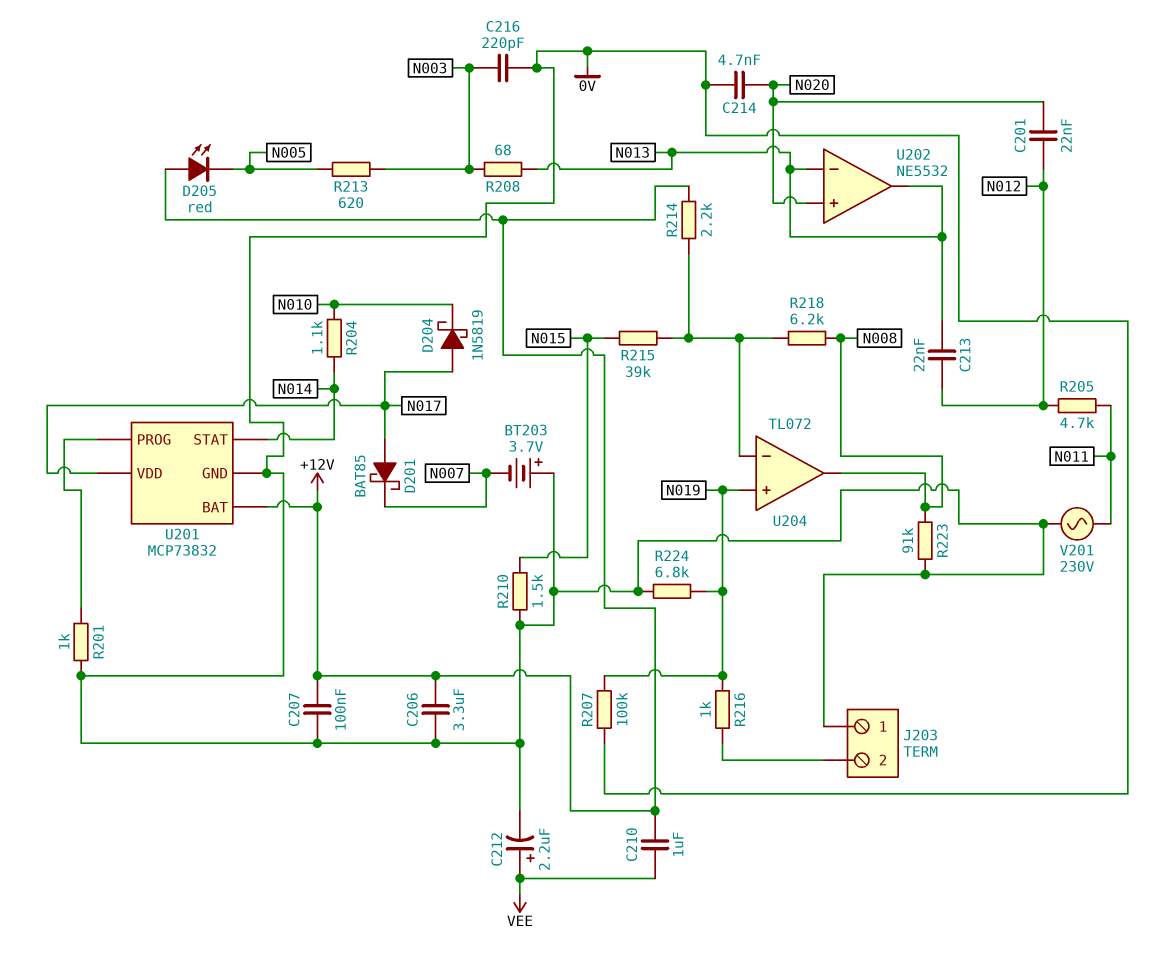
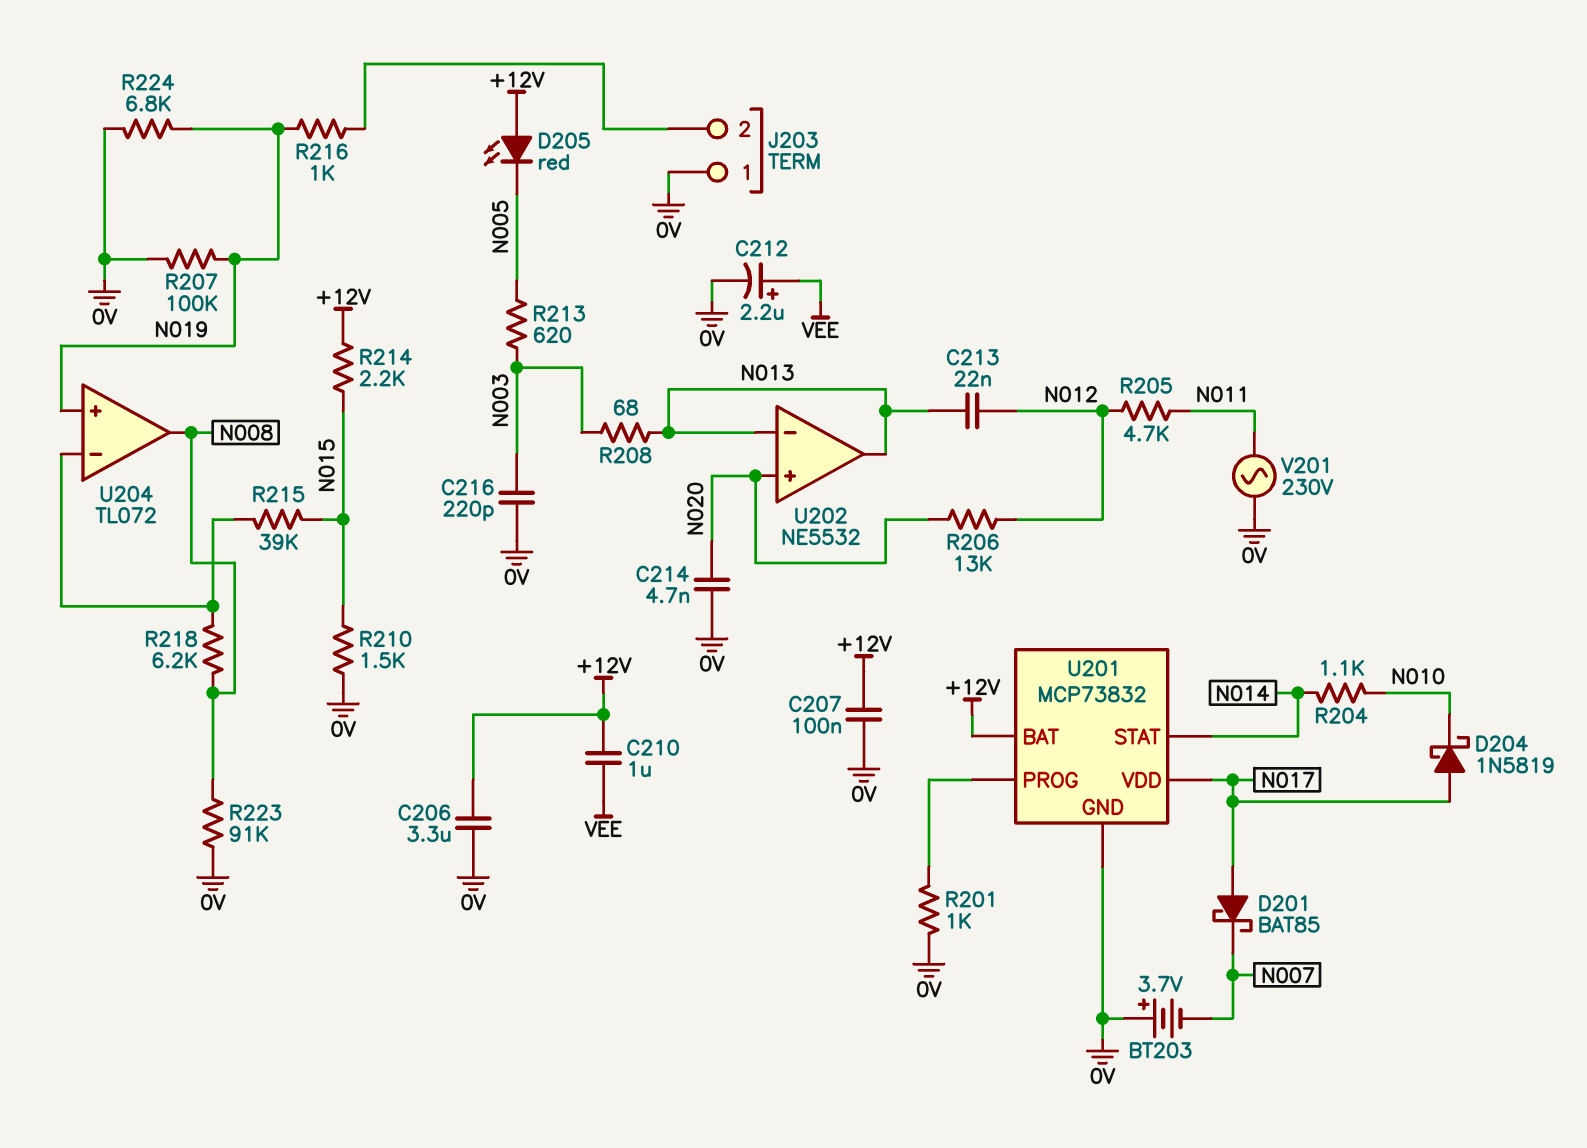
C201: 22nF (N012, N020) -> none
R206: none -> 13k (N012, N020)
R214: 2.2k (+12V, U204/in-) -> 2.2k (+12V, N015)

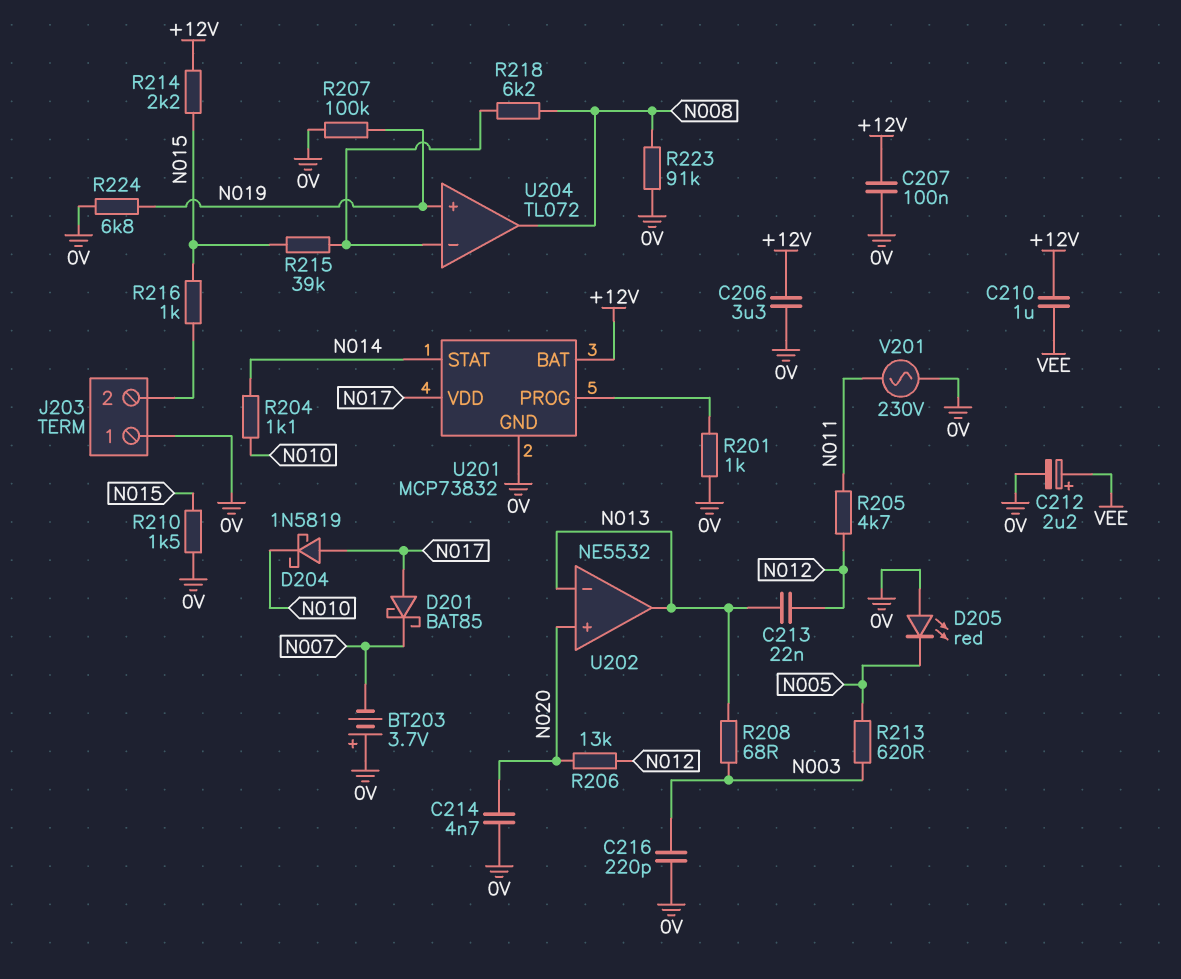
D205: LED red (A +12V, K N005) -> LED red (A 0V, K N005)
R216: 1k (J203/2, N019) -> 1k (J203/2, N015)

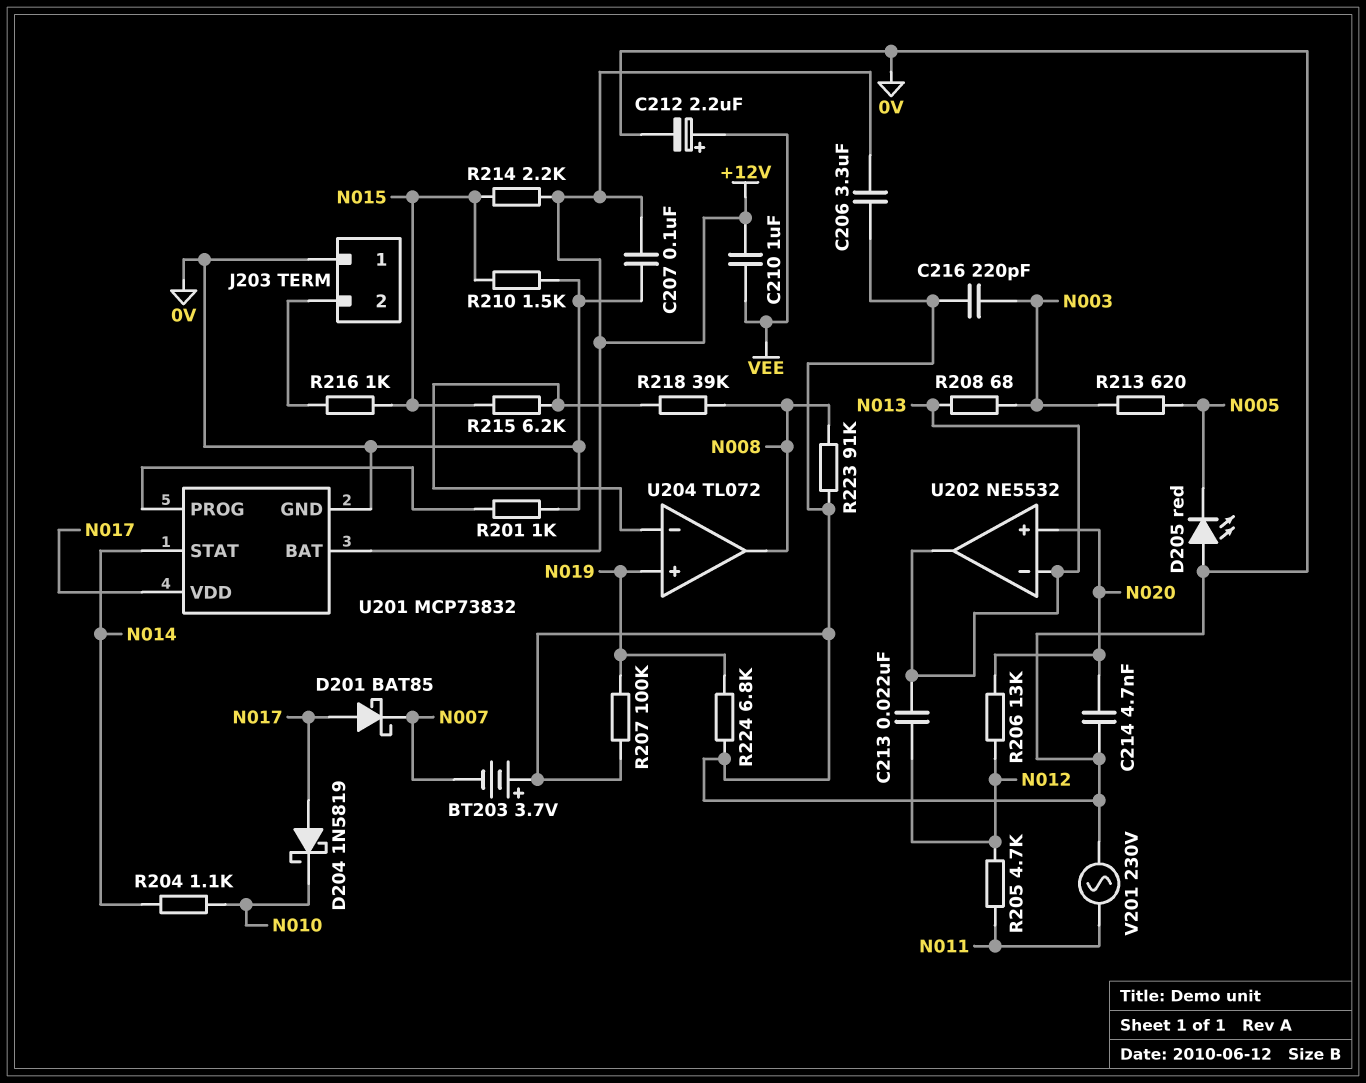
R215: 39k (N015, U204/in-) -> 6.2k (N015, U204/in-)
R218: 6.2k (N008, U204/in-) -> 39k (N008, U204/in-)

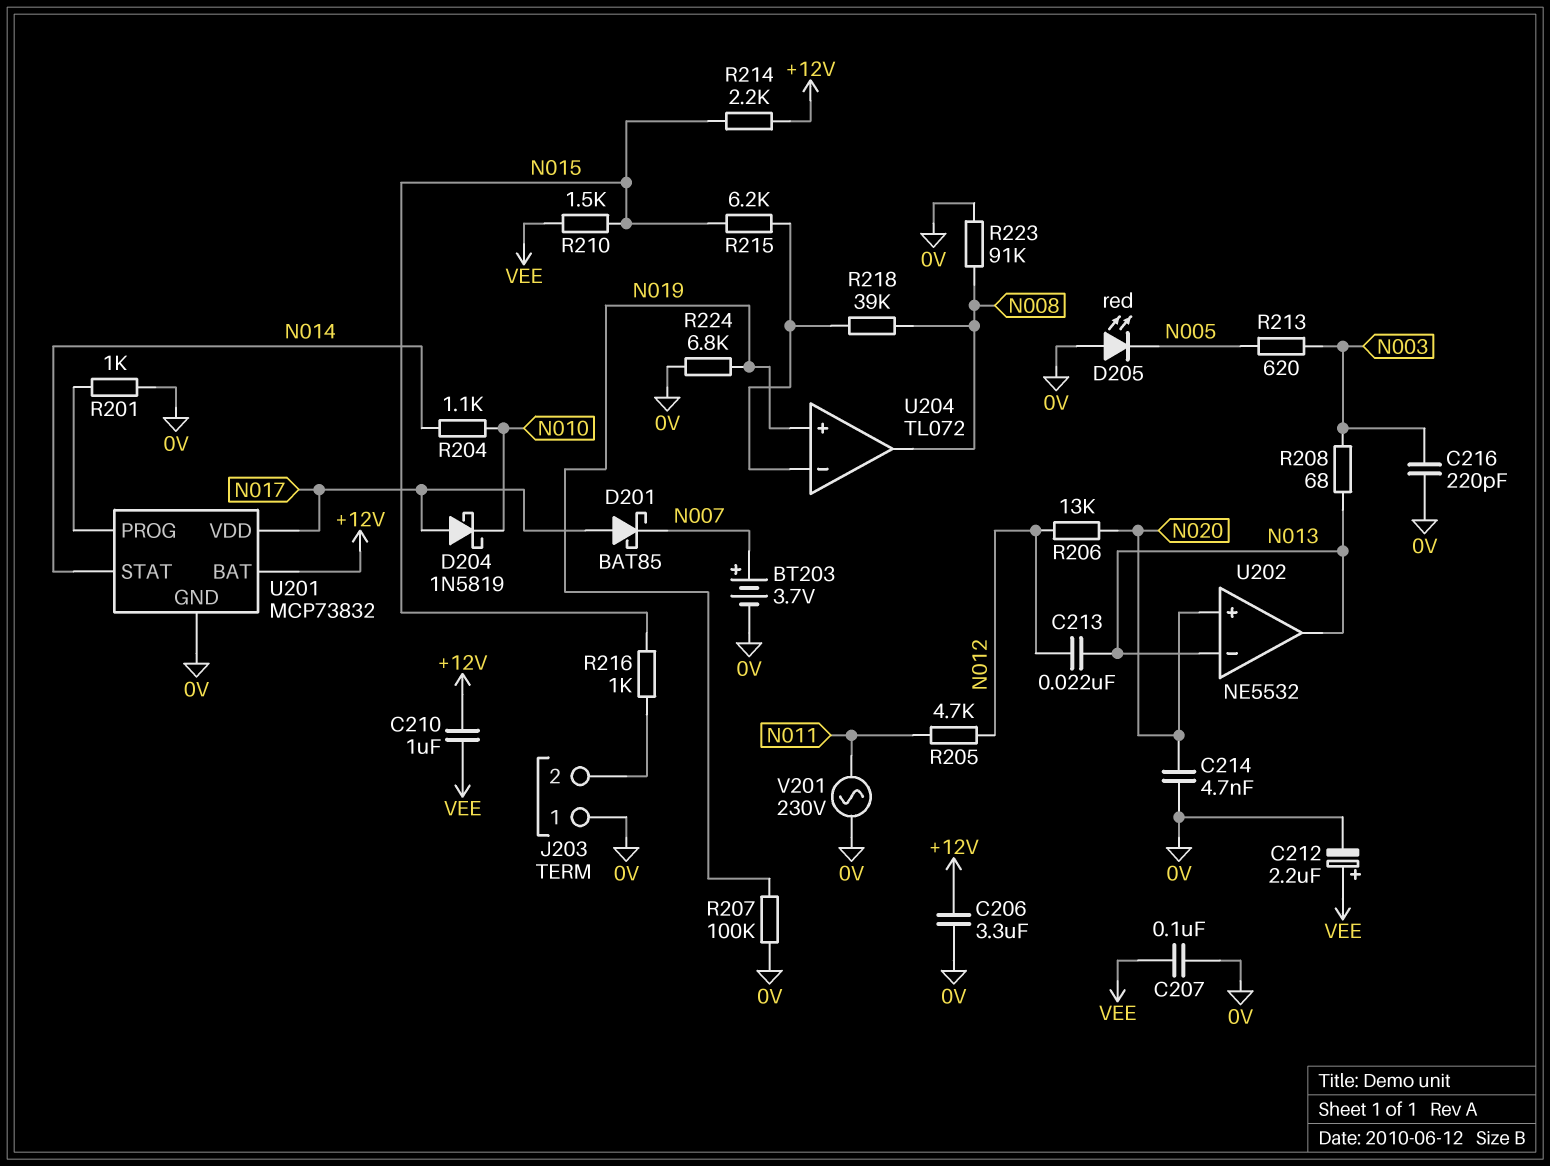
BT203: 3.7V (plus 0V, minus N007) -> 3.7V (plus N007, minus 0V)
C207: 100nF (+12V, 0V) -> 100nF (0V, VEE)
R210: 1.5k (0V, N015) -> 1.5k (N015, VEE)

